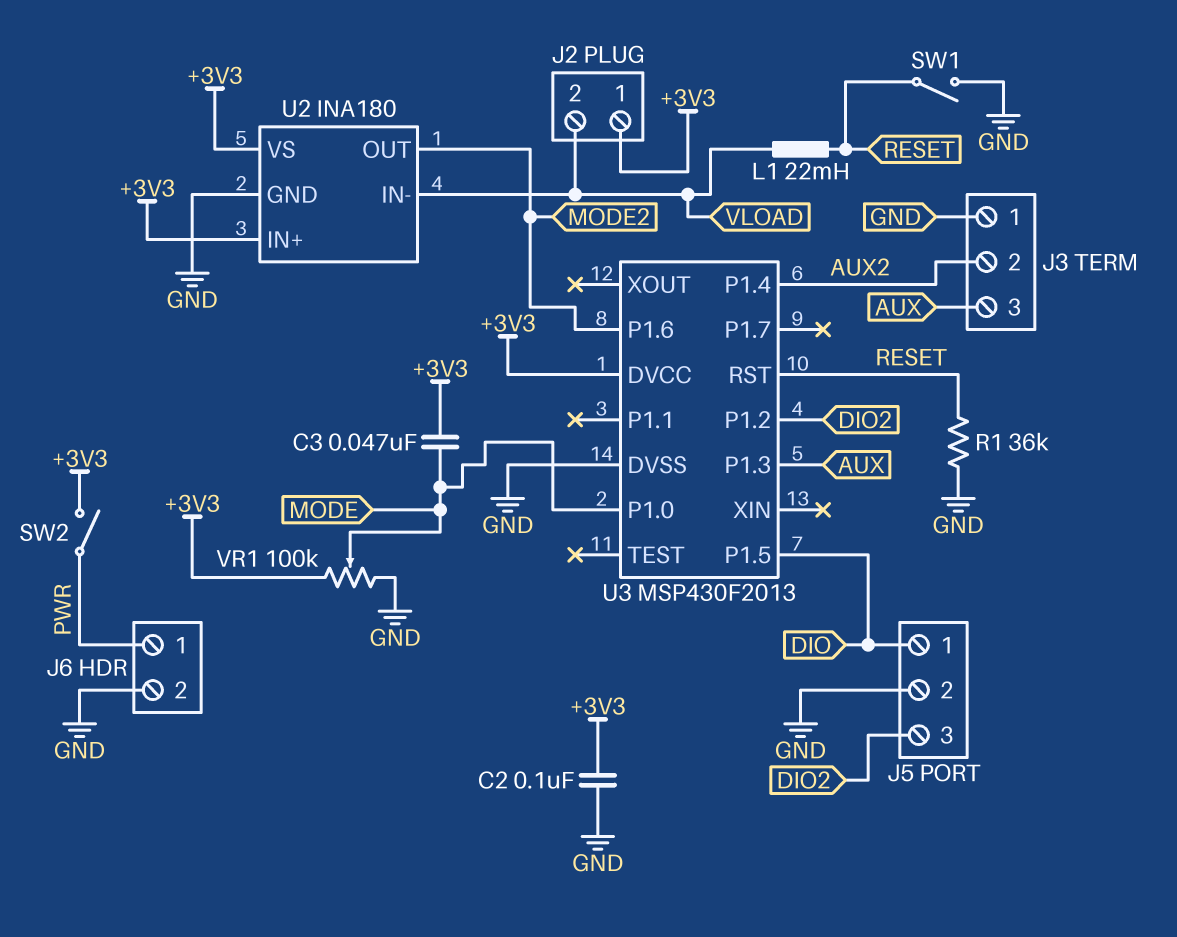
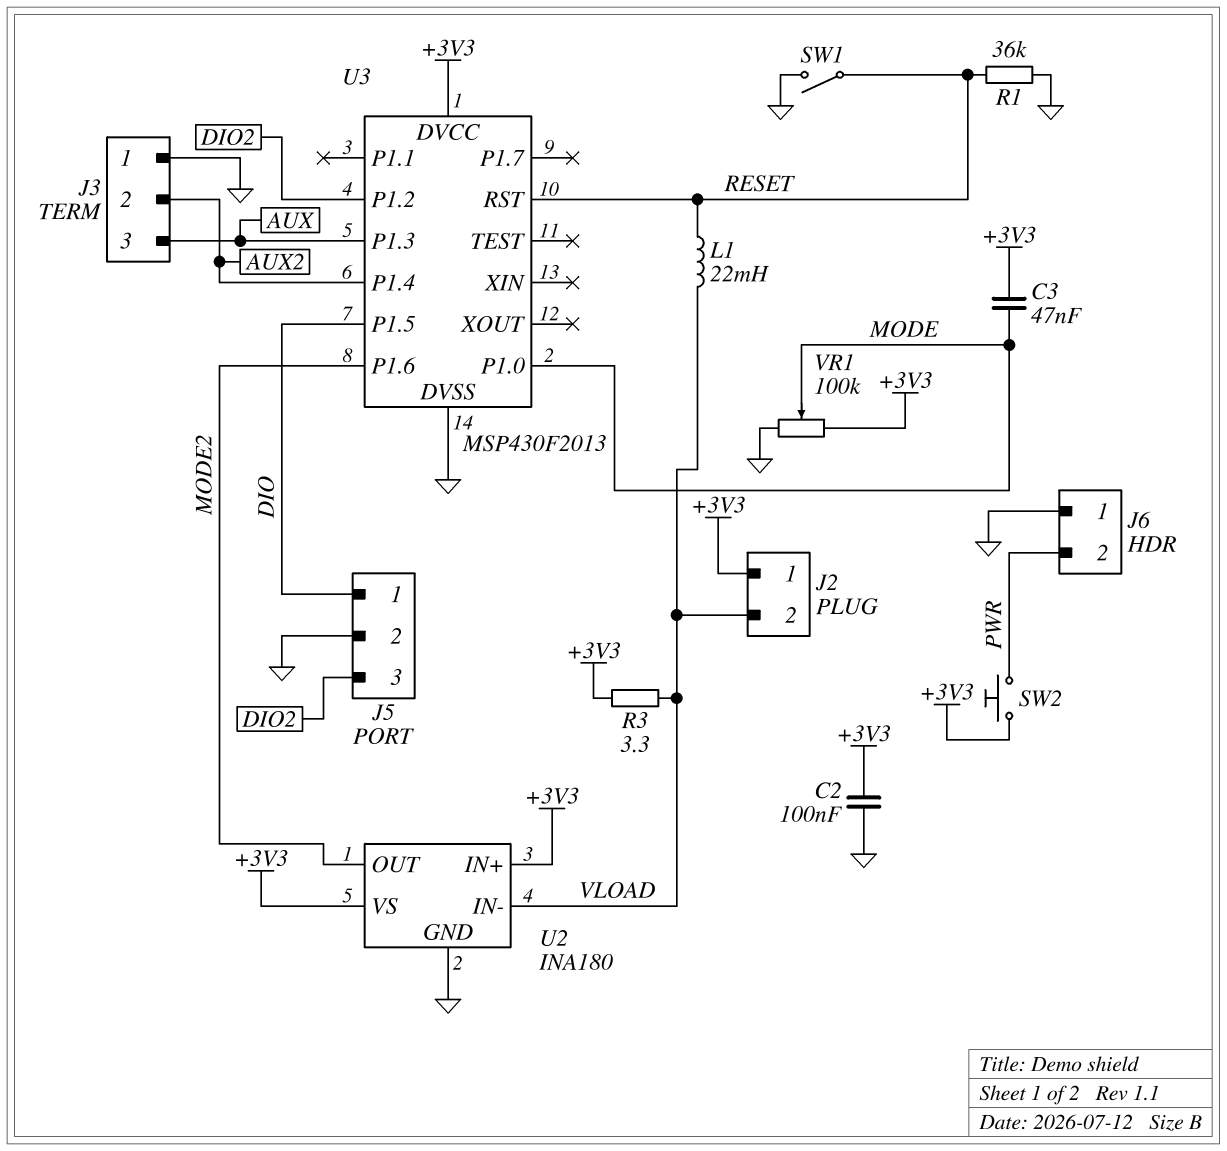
J6 pin 1: PWR -> GND
J6 pin 2: GND -> PWR
R3: none -> 3.3 (+3V3, VLOAD)
SW2: switch (+3V3, PWR) -> button (+3V3, PWR)

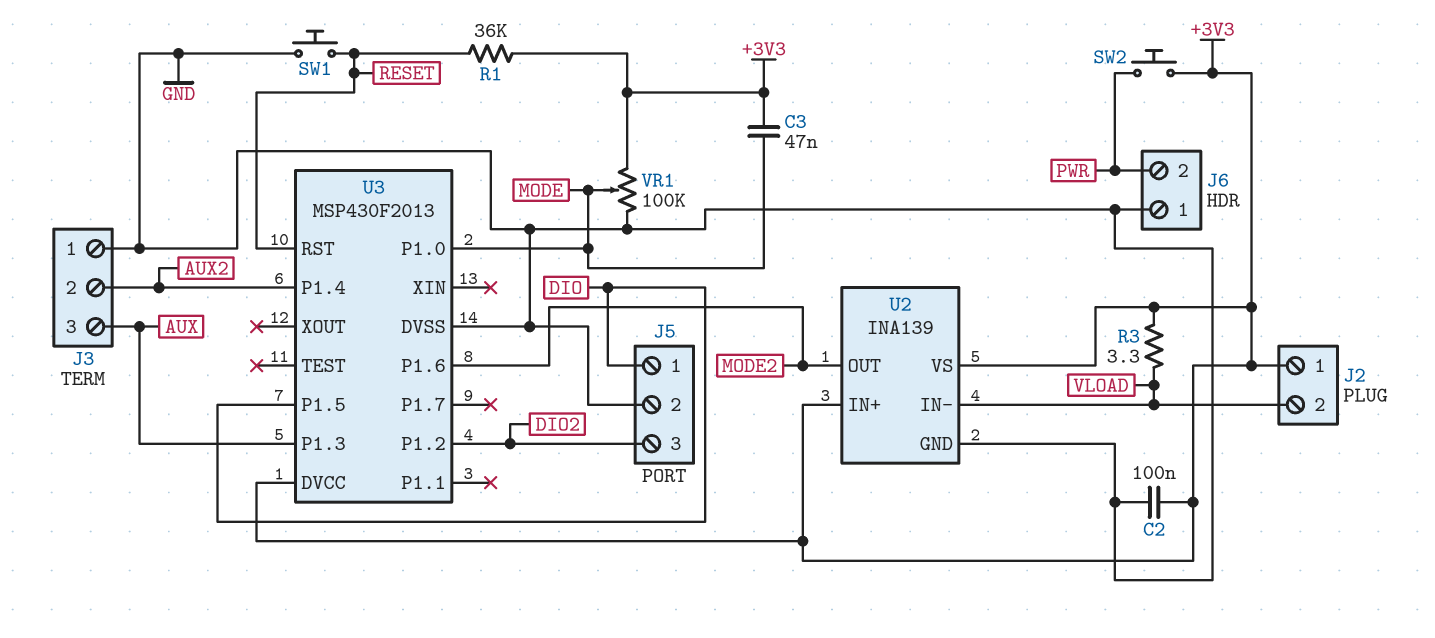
L1: 22mH (RESET, VLOAD) -> none
R1: 36k (GND, RESET) -> 36k (+3V3, RESET)
SW1: switch (GND, RESET) -> button (GND, RESET)
U2: INA180 -> INA139

